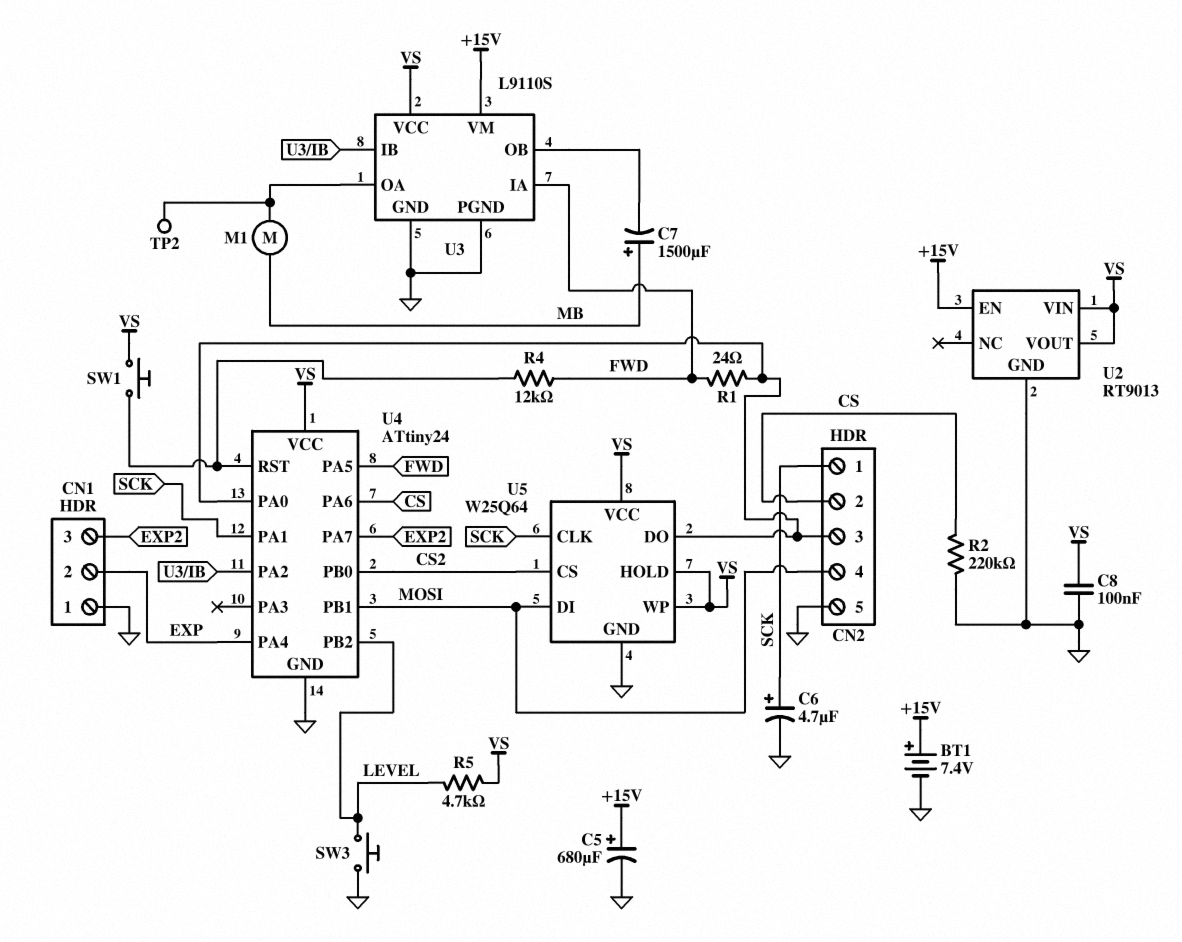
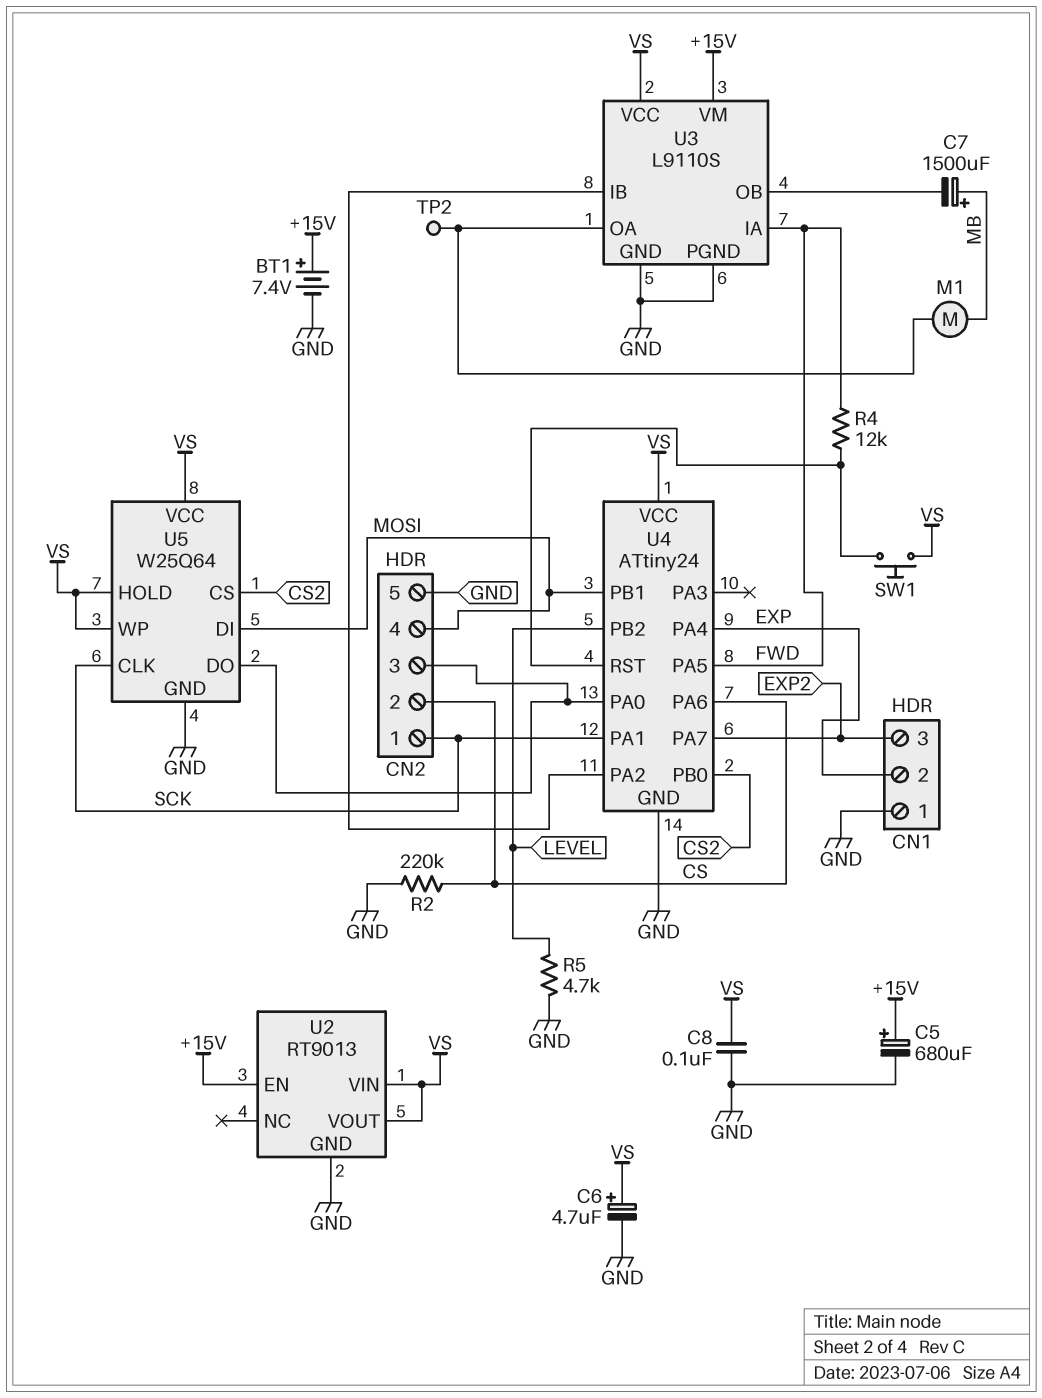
C6: 4.7uF (plus SCK, minus GND) -> 4.7uF (plus VS, minus GND)
R1: 24 (CN2/3, FWD) -> none
R5: 4.7k (LEVEL, VS) -> 4.7k (GND, LEVEL)
SW3: button (GND, LEVEL) -> none

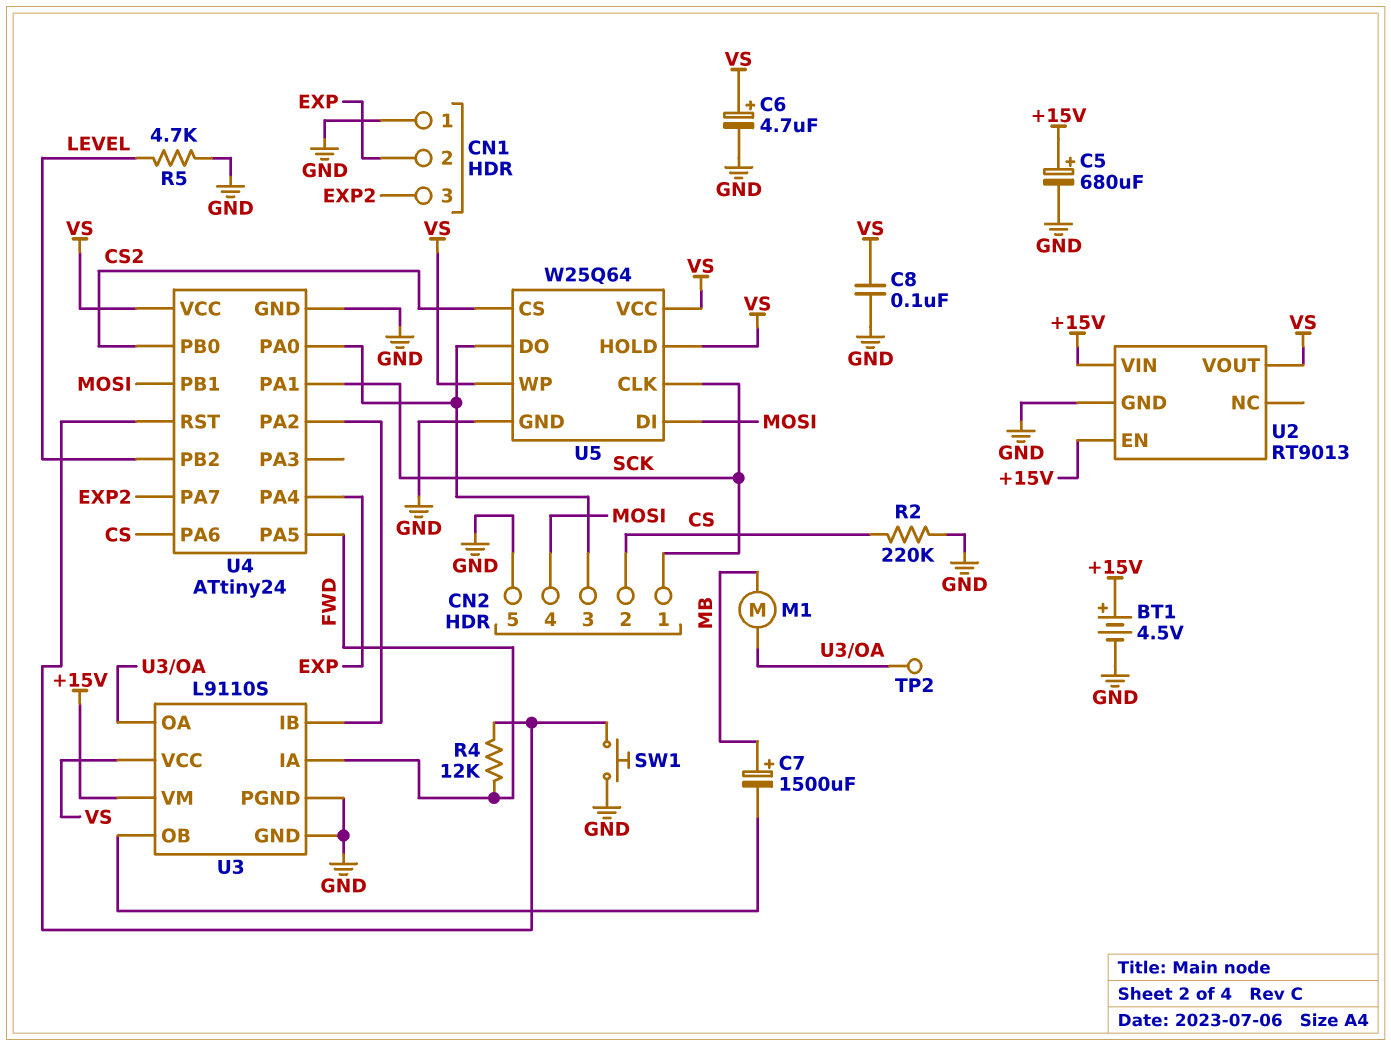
BT1: 7.4V (plus +15V, minus GND) -> 4.5V (plus +15V, minus GND)
SW1: button (U4/RST, VS) -> button (GND, U4/RST)
U2 pin VIN: VS -> +15V

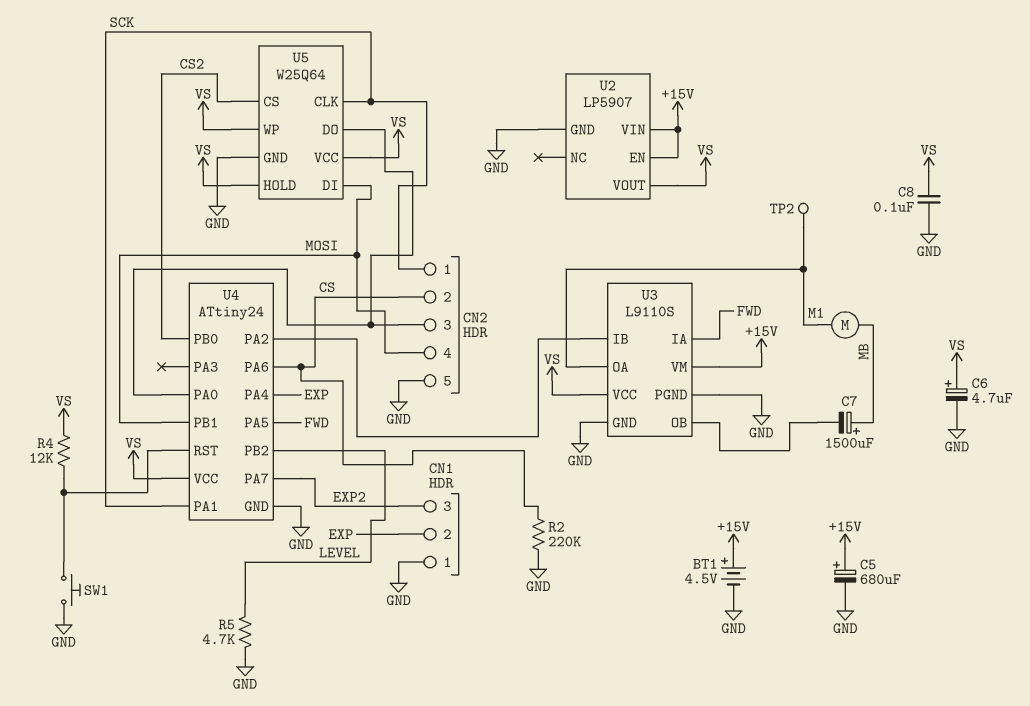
R4: 12k (FWD, U4/RST) -> 12k (U4/RST, VS)
U2: RT9013 -> LP5907

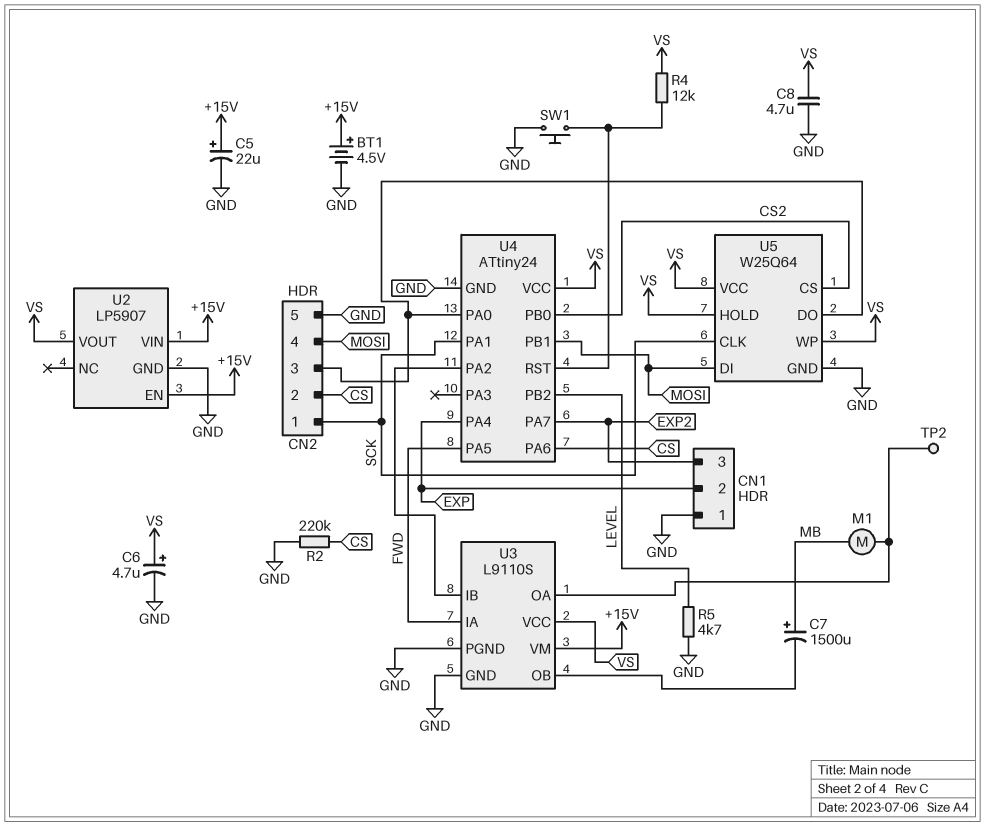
C5: 680uF (plus +15V, minus GND) -> 22uF (plus +15V, minus GND)
C8: 100nF (GND, VS) -> 4.7uF (GND, VS)

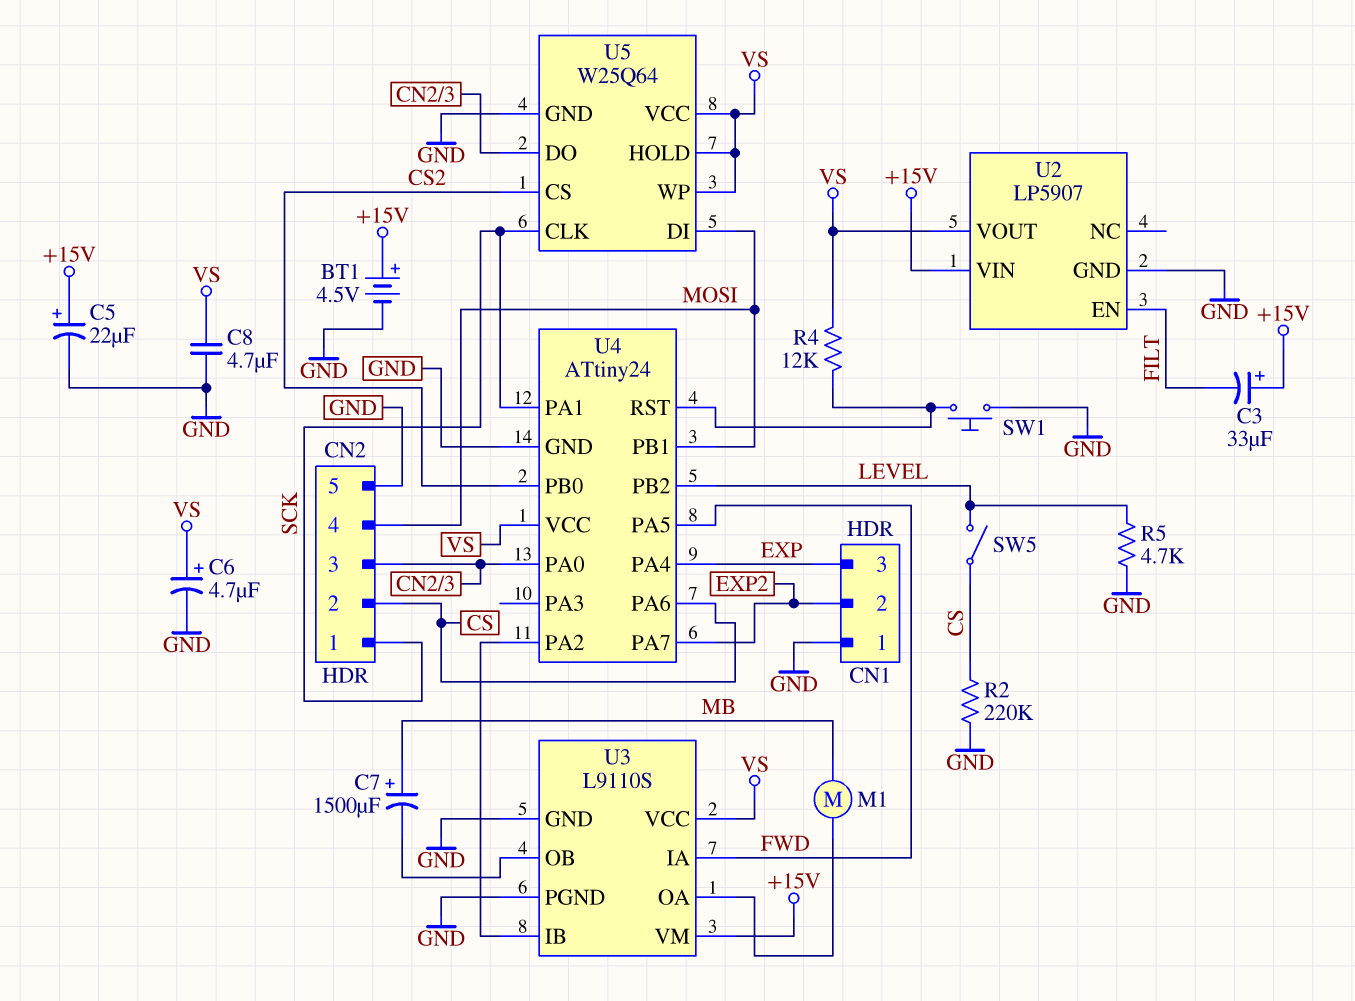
C3: none -> 33uF (plus +15V, minus FILT)
CN1 pin 2: EXP -> EXP2
CN1 pin 3: EXP2 -> EXP
SW5: none -> switch (CS, LEVEL)
TP2: test point (U3/OA) -> none
U2 pin EN: +15V -> FILT

